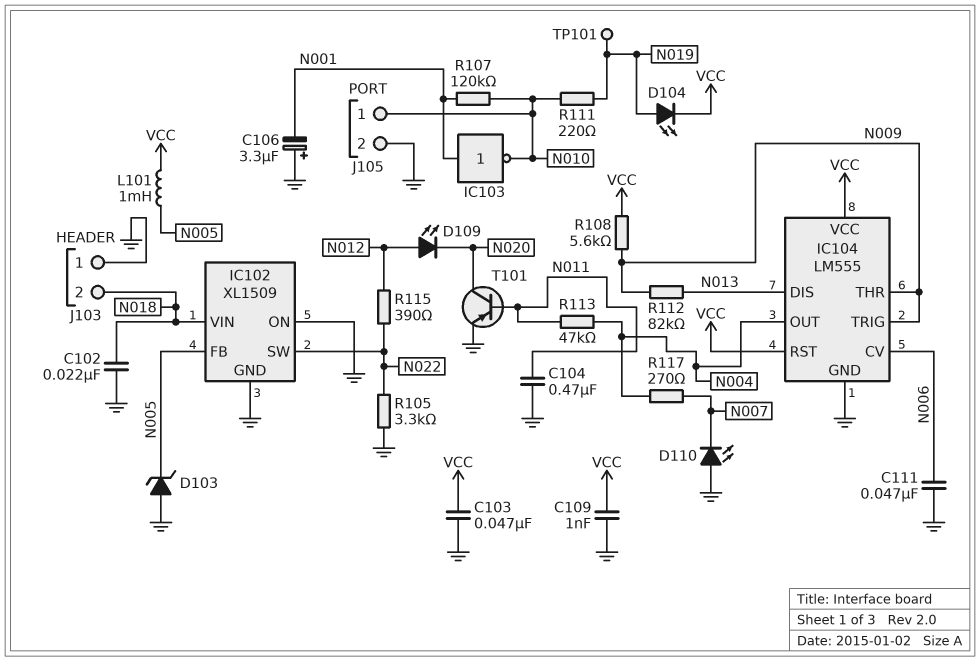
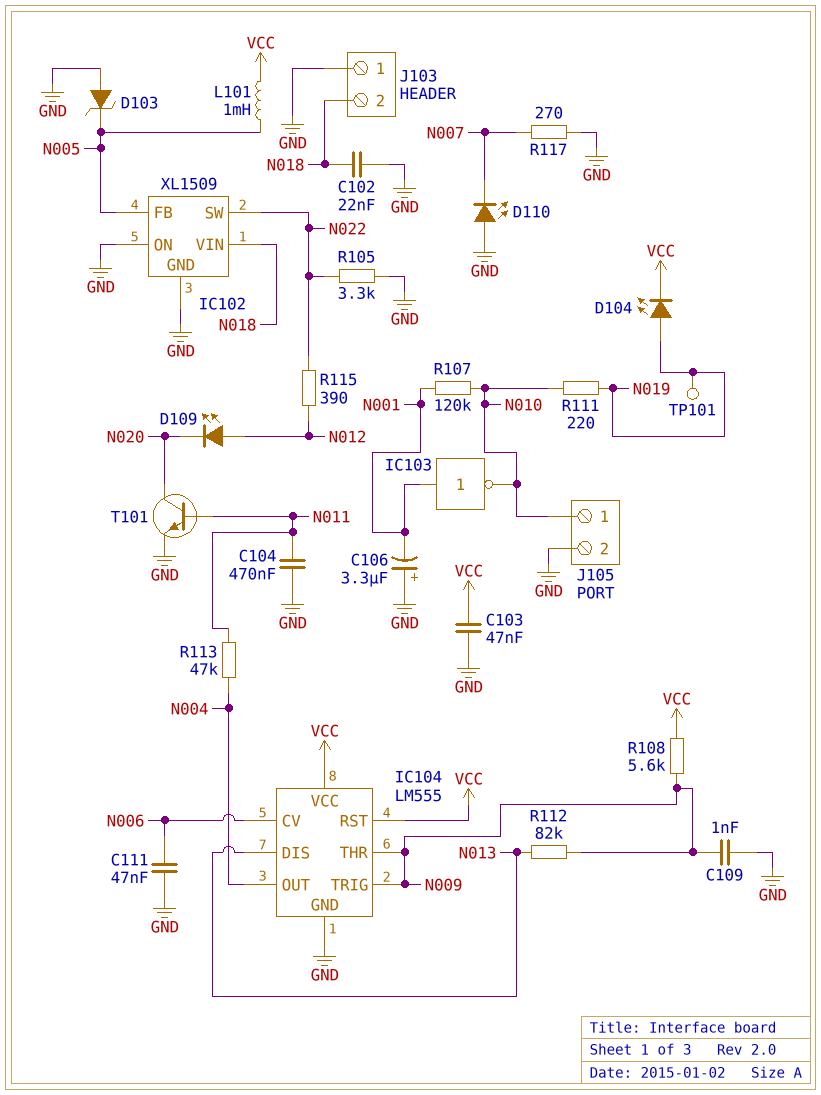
C109: 1nF (GND, VCC) -> 1nF (GND, N009)
R117: 270 (N004, N007) -> 270 (GND, N007)
T101: PNP (B N011, C N020, E GND) -> NPN (B N011, C N020, E GND)

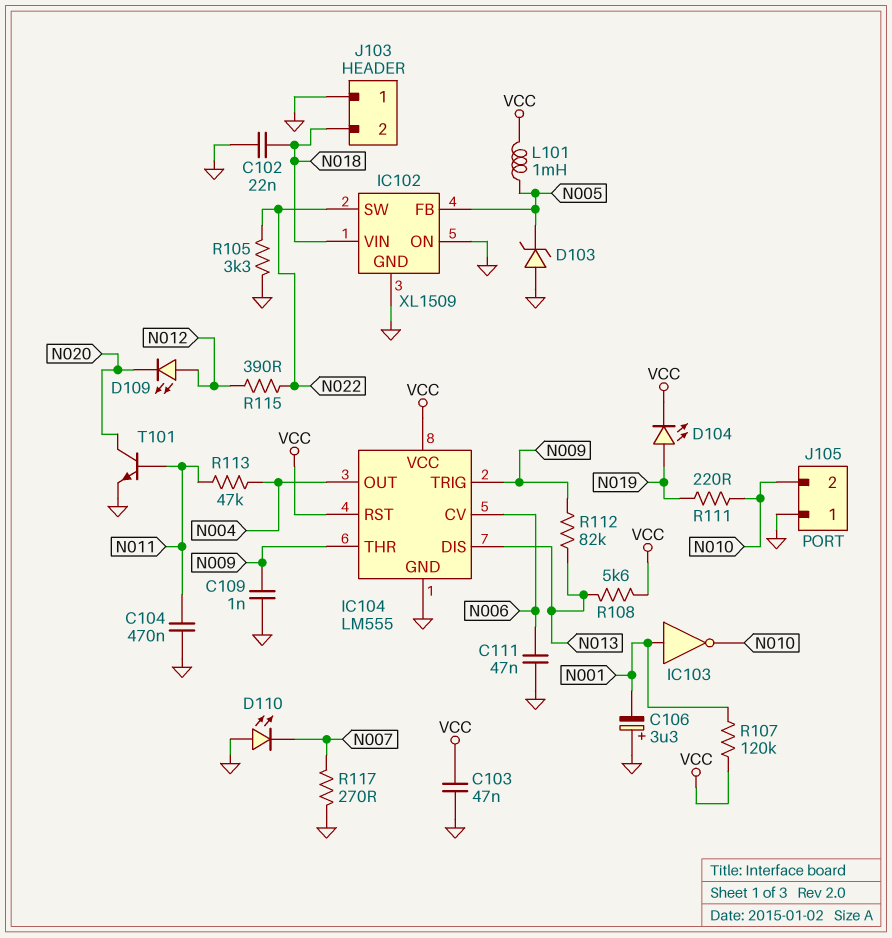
J105 pin 1: N010 -> GND
J105 pin 2: GND -> N010
R107: 120k (N001, N010) -> 120k (N001, VCC)
R108: 5.6k (N009, VCC) -> 5.6k (N013, VCC)
TP101: test point (N019) -> none

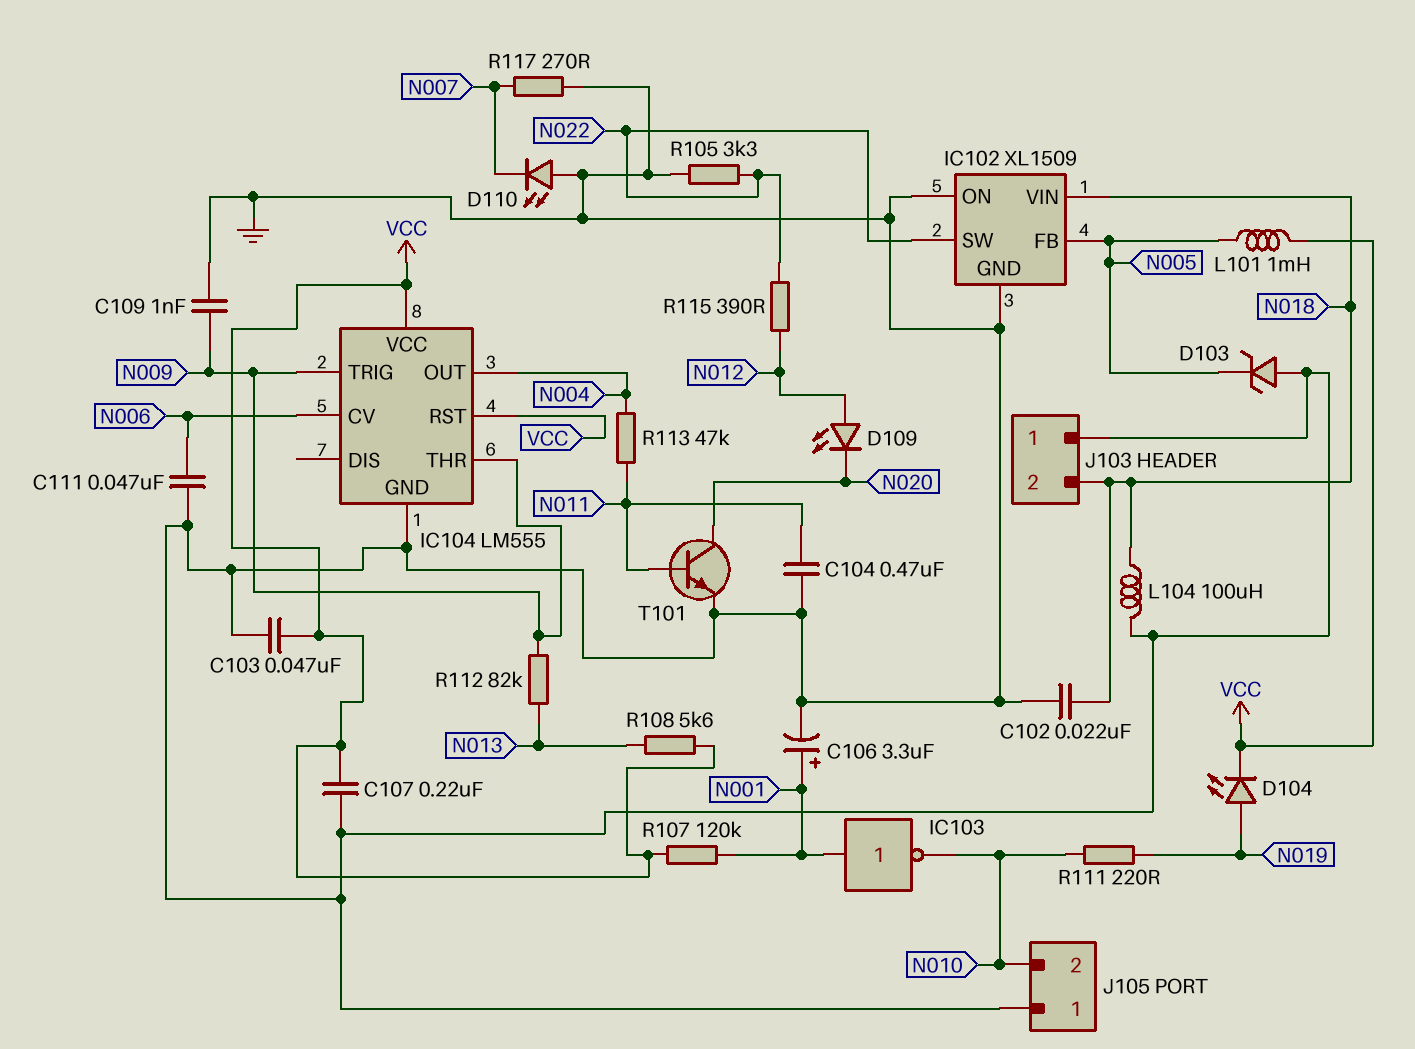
C106: 3.3uF (plus GND, minus N001) -> 3.3uF (plus N001, minus GND)
C107: none -> 220nF (GND, VCC)
IC104 pin DIS: N013 -> none
L104: none -> 100uH (GND, N018)

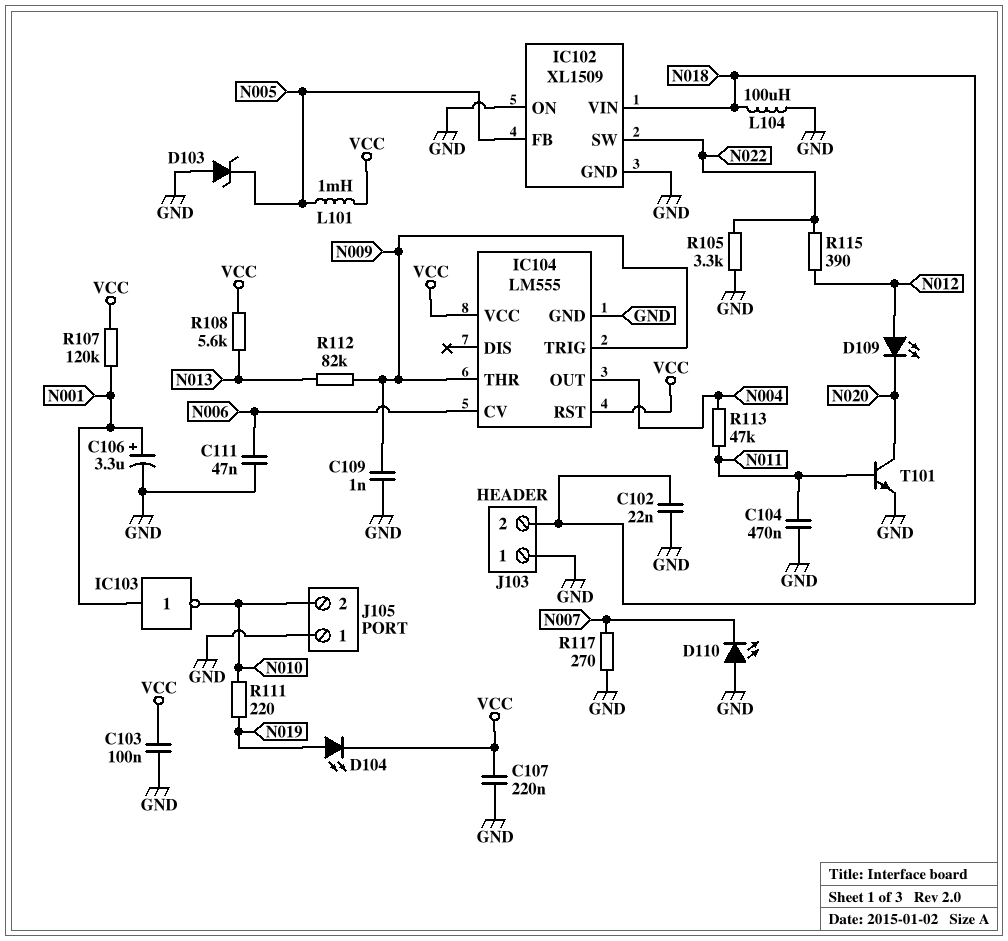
C103: 47nF (GND, VCC) -> 100nF (GND, VCC)

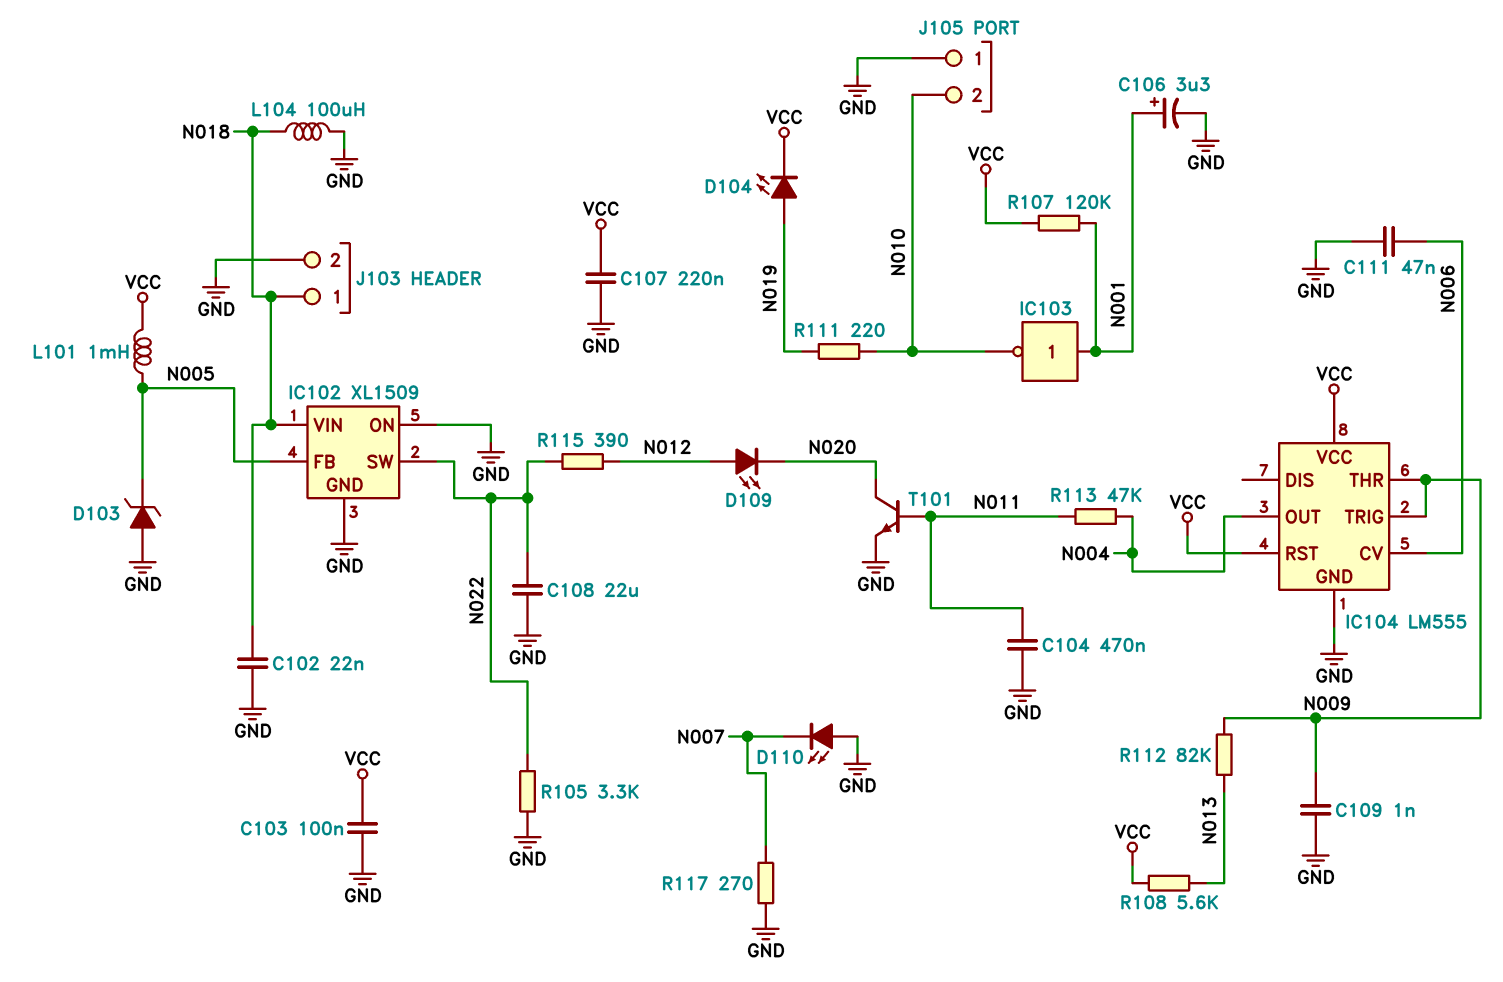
C108: none -> 22uF (GND, N022)
J103 pin 1: GND -> N018
J103 pin 2: N018 -> GND

